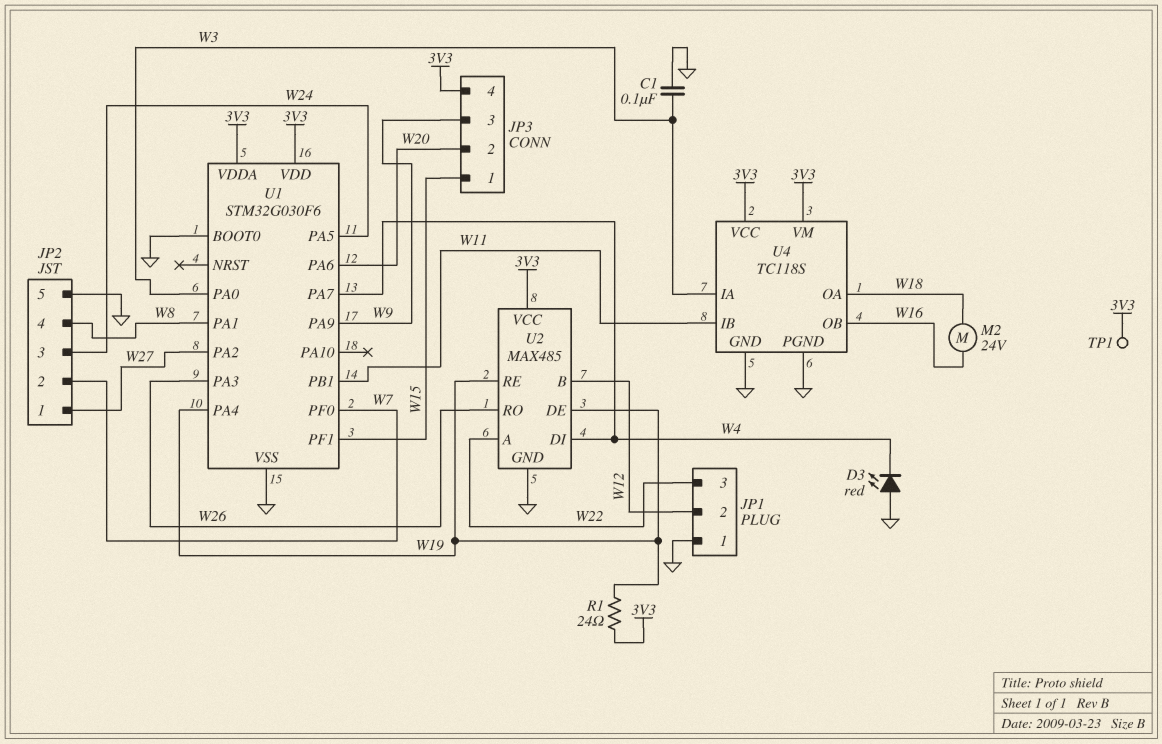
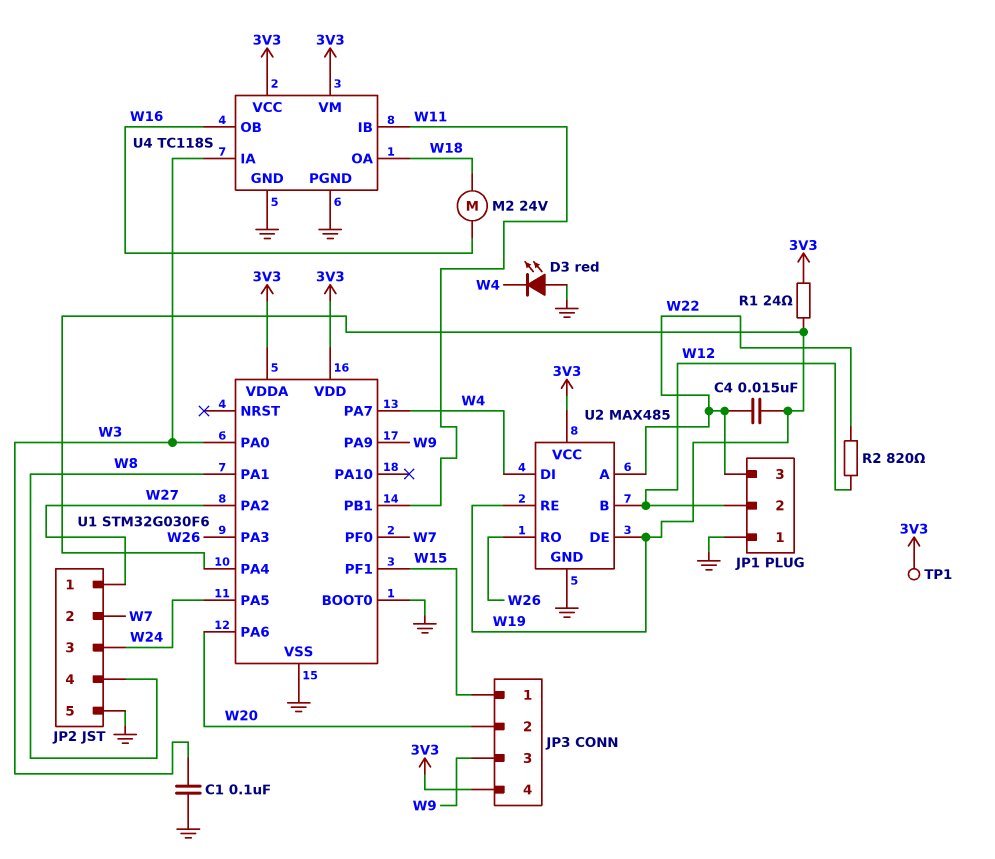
C4: none -> 15nF (W19, W22)
R2: none -> 820 (W12, W22)

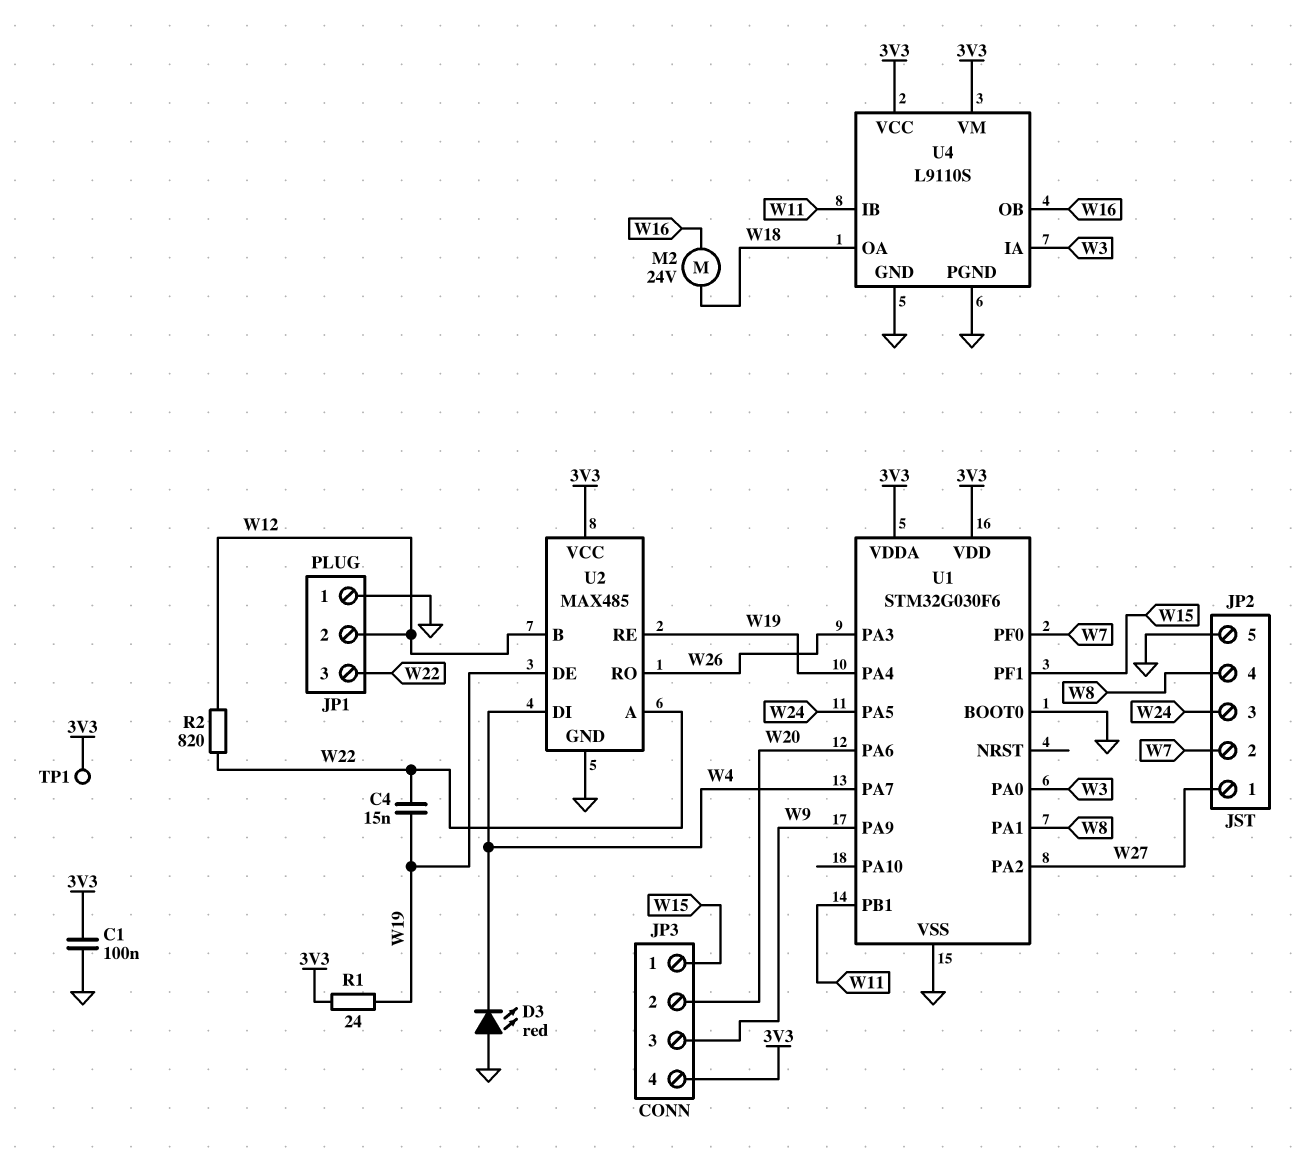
C1: 100nF (GND, W3) -> 100nF (3V3, GND)
U4: TC118S -> L9110S

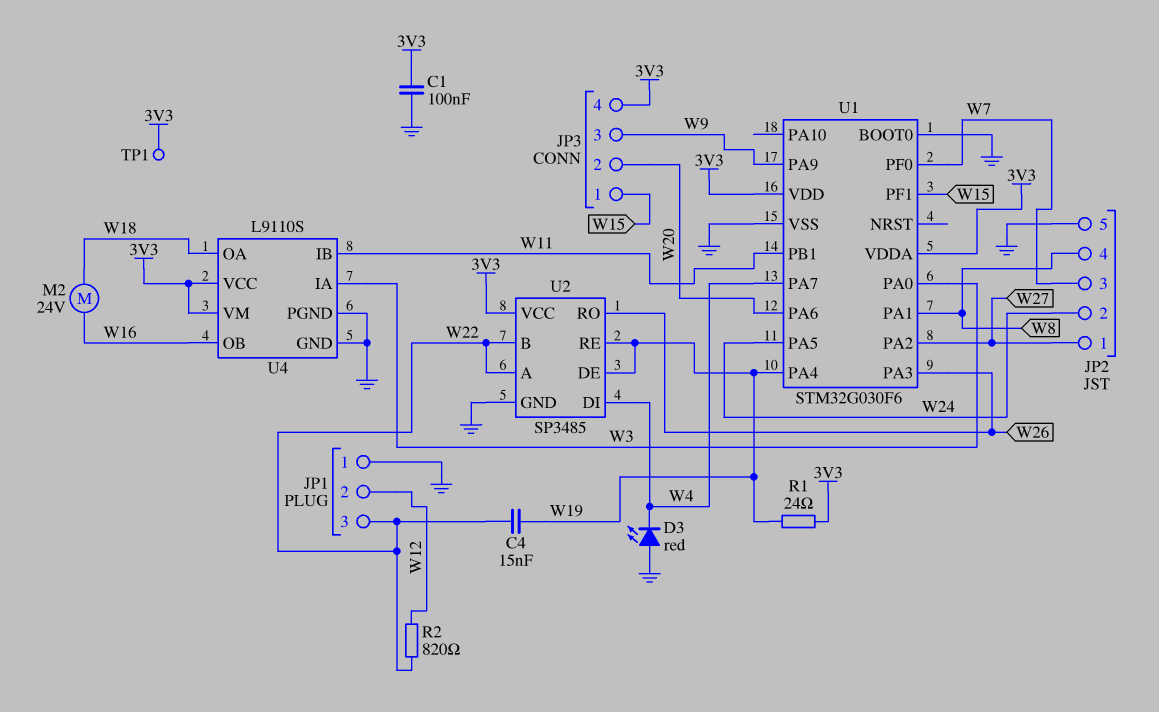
JP2 pin 2: W7 -> W24
JP2 pin 3: W24 -> W7
U2: MAX485 -> SP3485
U2 pin B: W12 -> W22

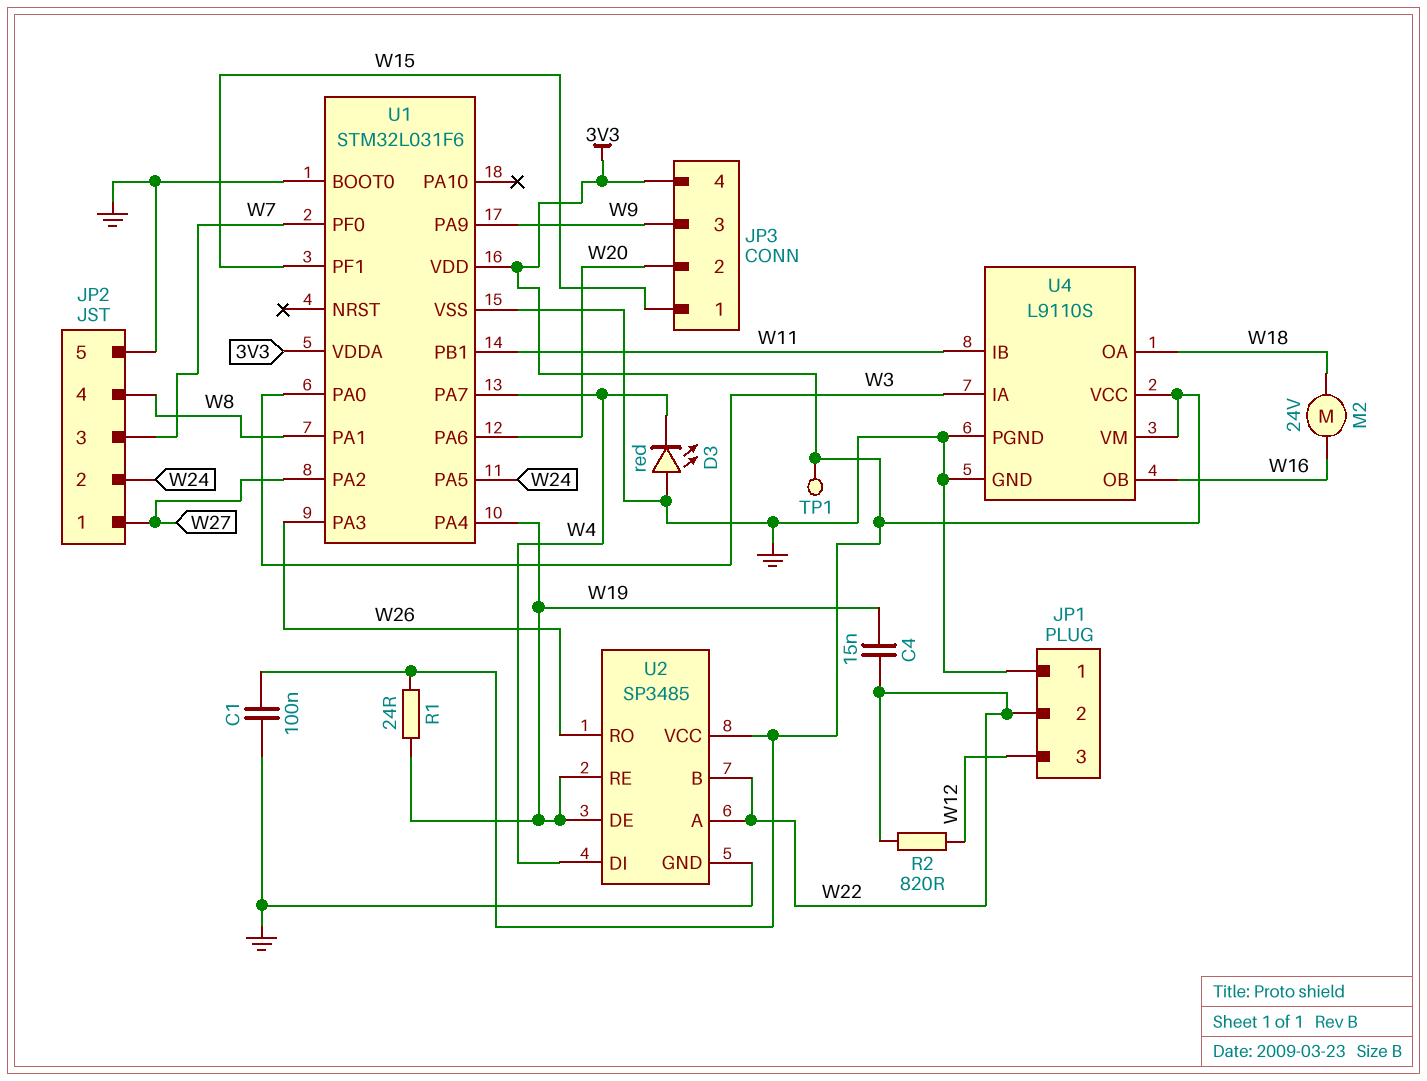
JP1 pin 2: W12 -> W22
JP1 pin 3: W22 -> W12
U1: STM32G030F6 -> STM32L031F6

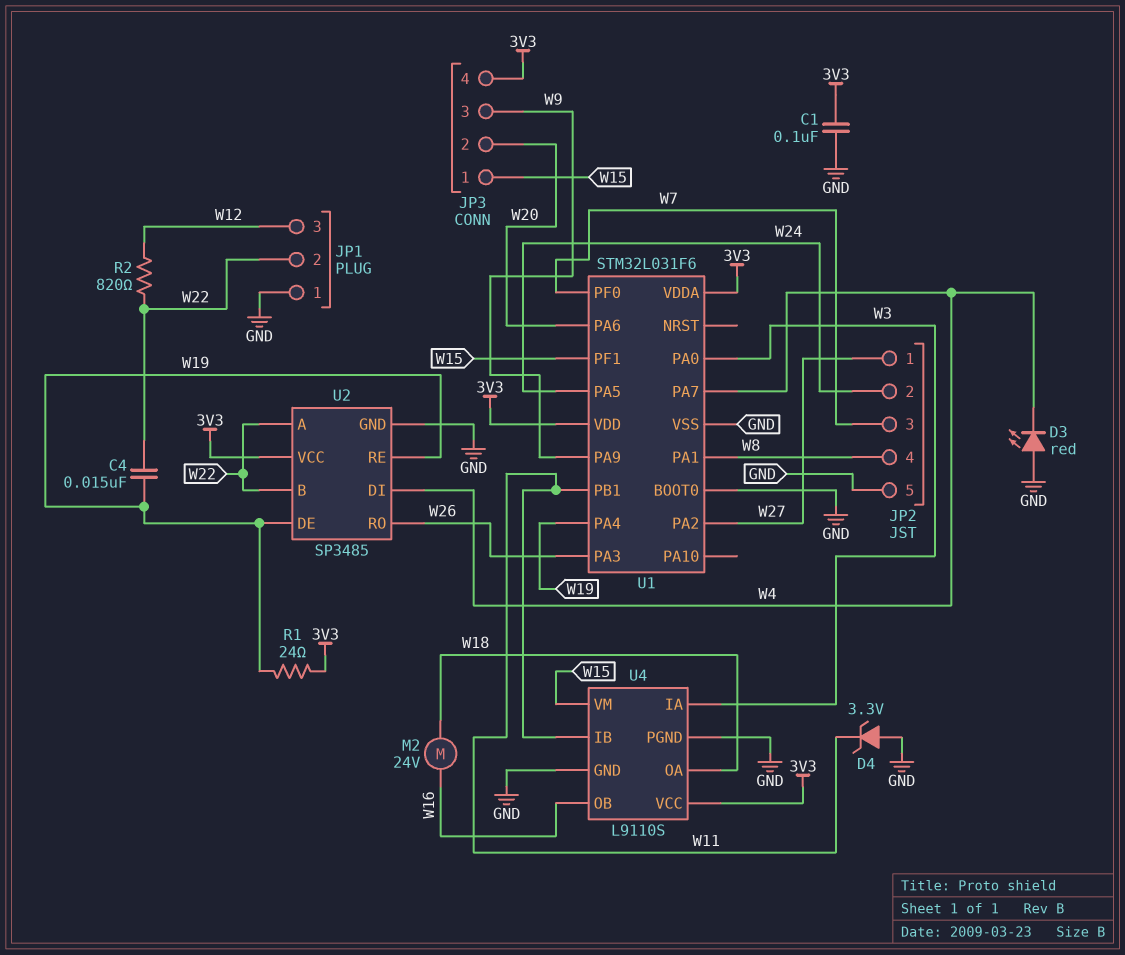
D4: none -> zener 3.3V (A GND, K W11)
TP1: test point (3V3) -> none
U4 pin VM: 3V3 -> W15

